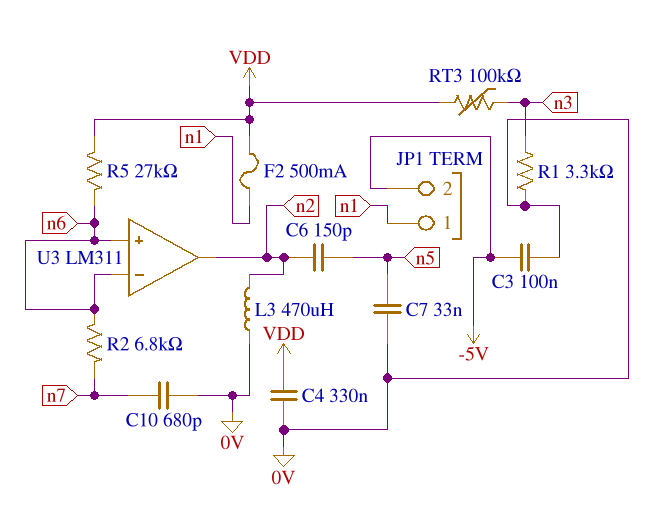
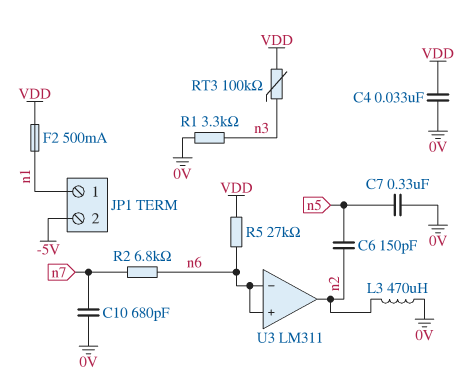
C3: 100nF (-5V, 0V) -> none
C4: 330nF (0V, VDD) -> 33nF (0V, VDD)
C7: 33nF (0V, n5) -> 330nF (0V, n5)

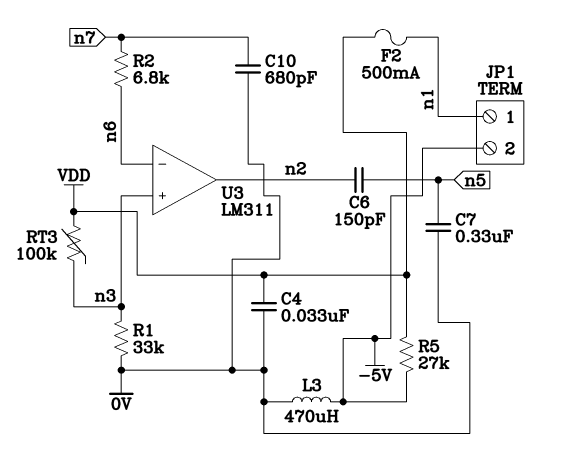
L3: 470uH (0V, n2) -> 470uH (-5V, 0V)
R1: 3.3k (0V, n3) -> 33k (0V, n3)
R5: 27k (VDD, n6) -> 27k (-5V, VDD)
U3 pin in+: n6 -> n3

